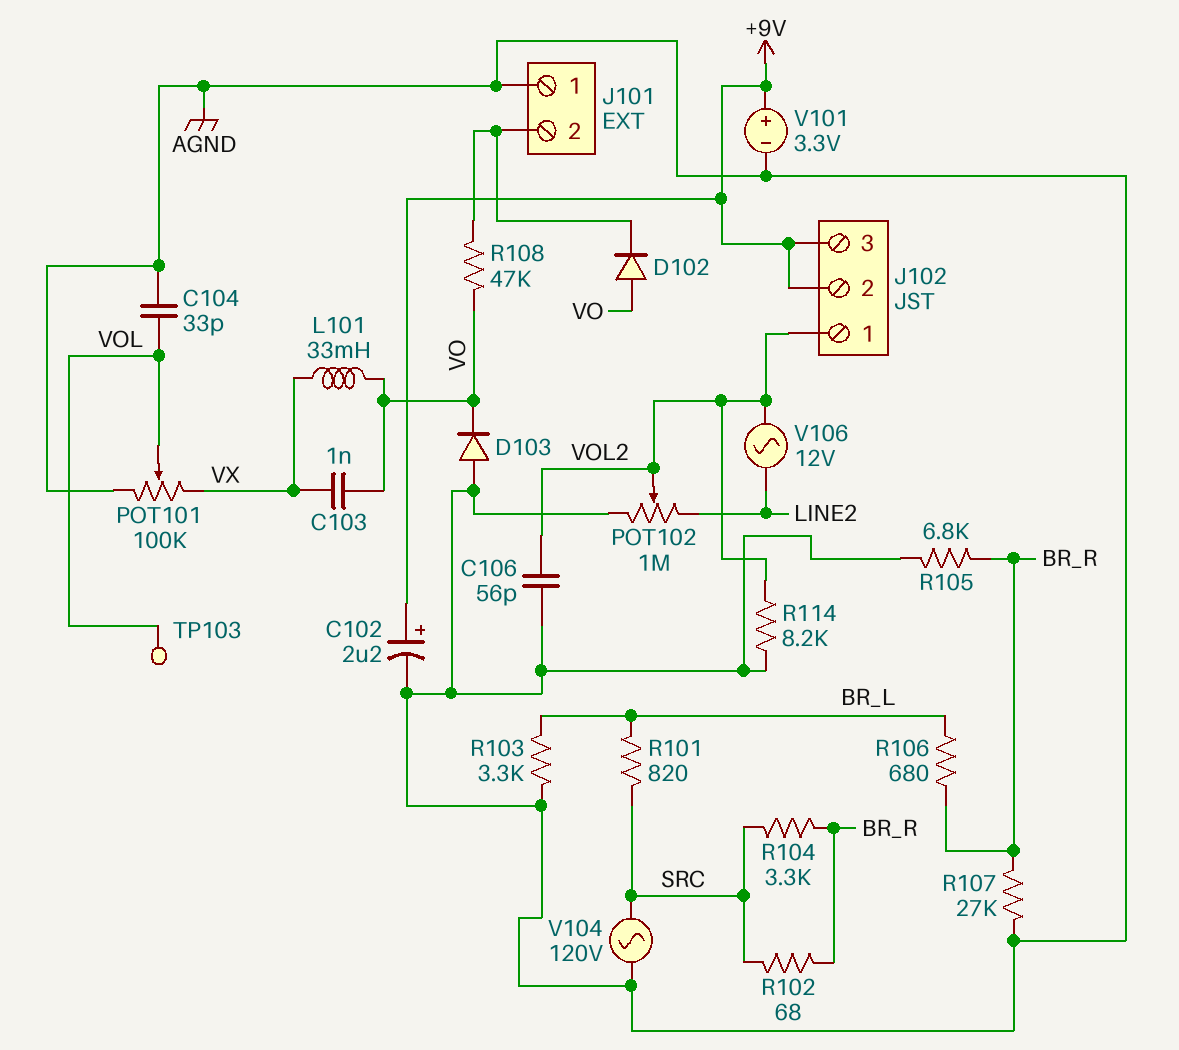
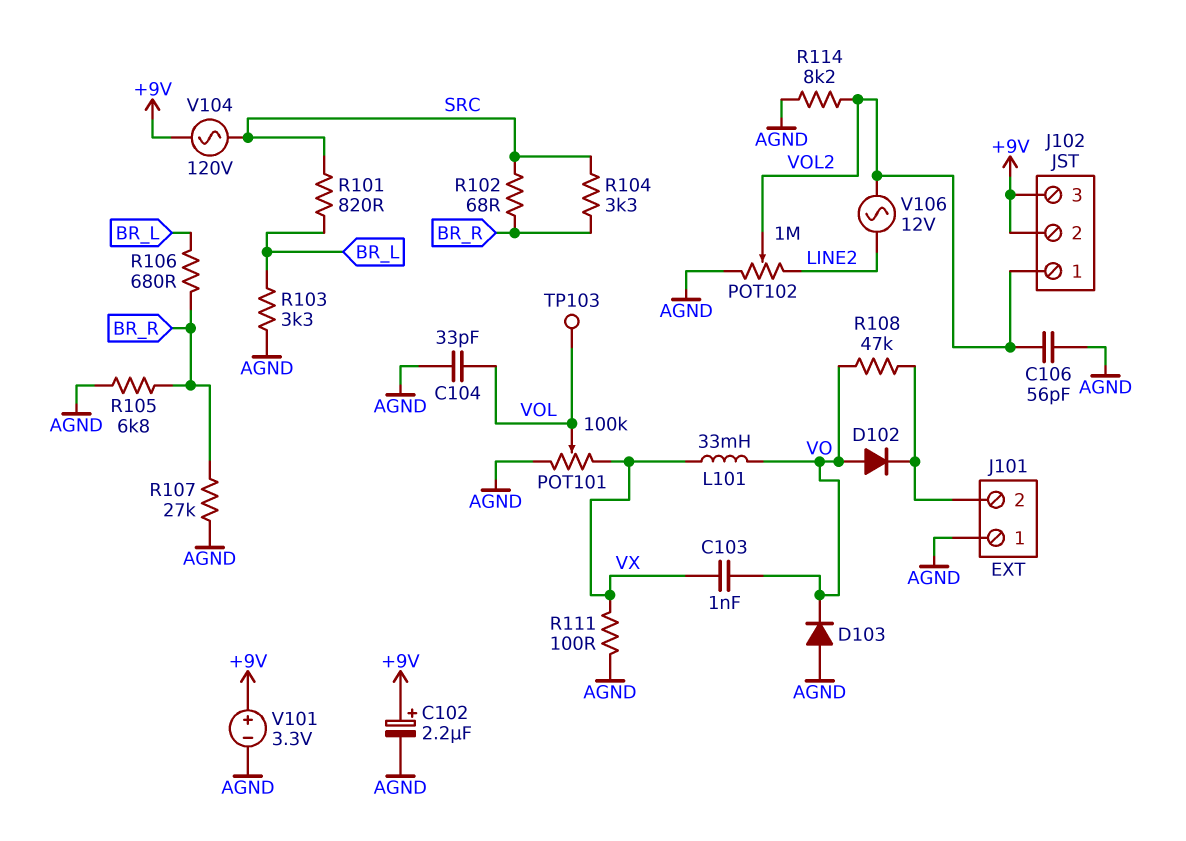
R111: none -> 100 (AGND, VX)
V104: AC 120V (AGND, SRC) -> AC 120V (+9V, SRC)

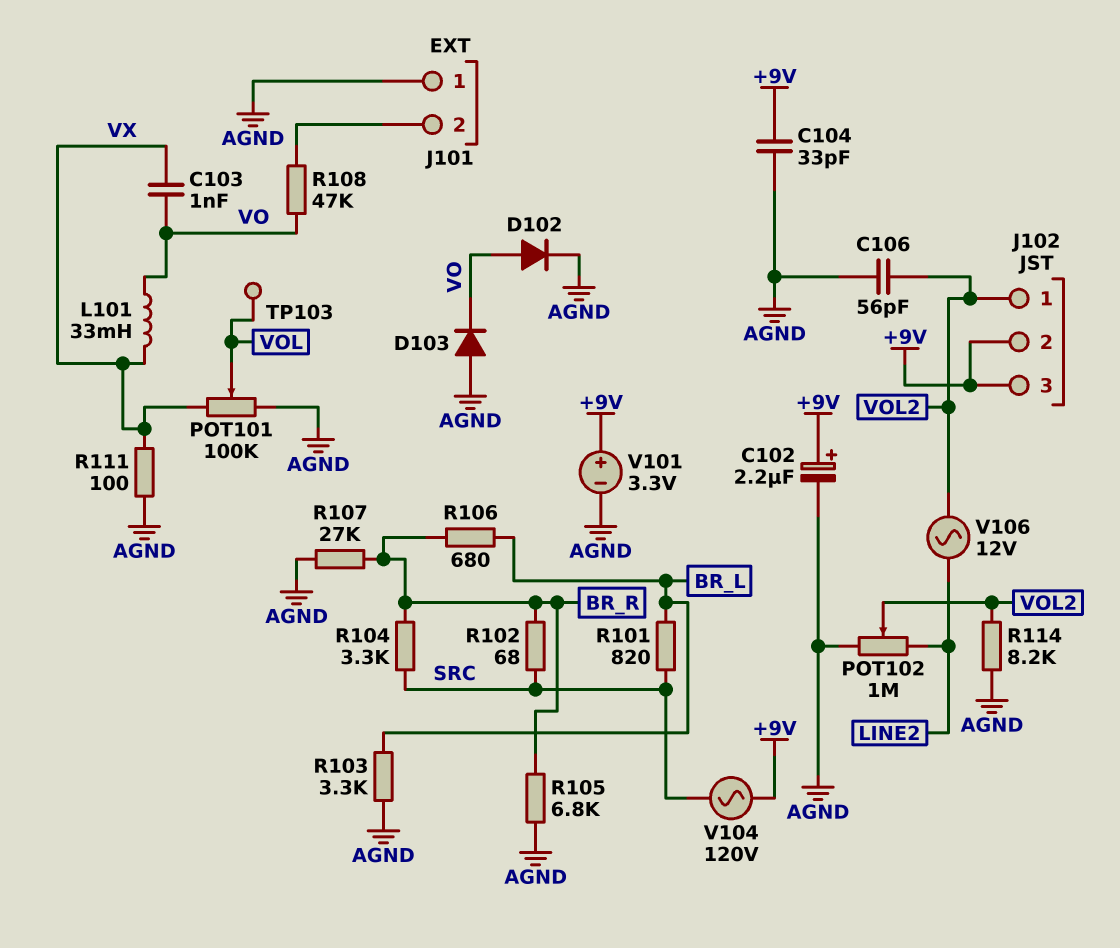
C104: 33pF (AGND, VOL) -> 33pF (+9V, AGND)
D102: diode (A VO, K J101/2) -> diode (A VO, K AGND)

